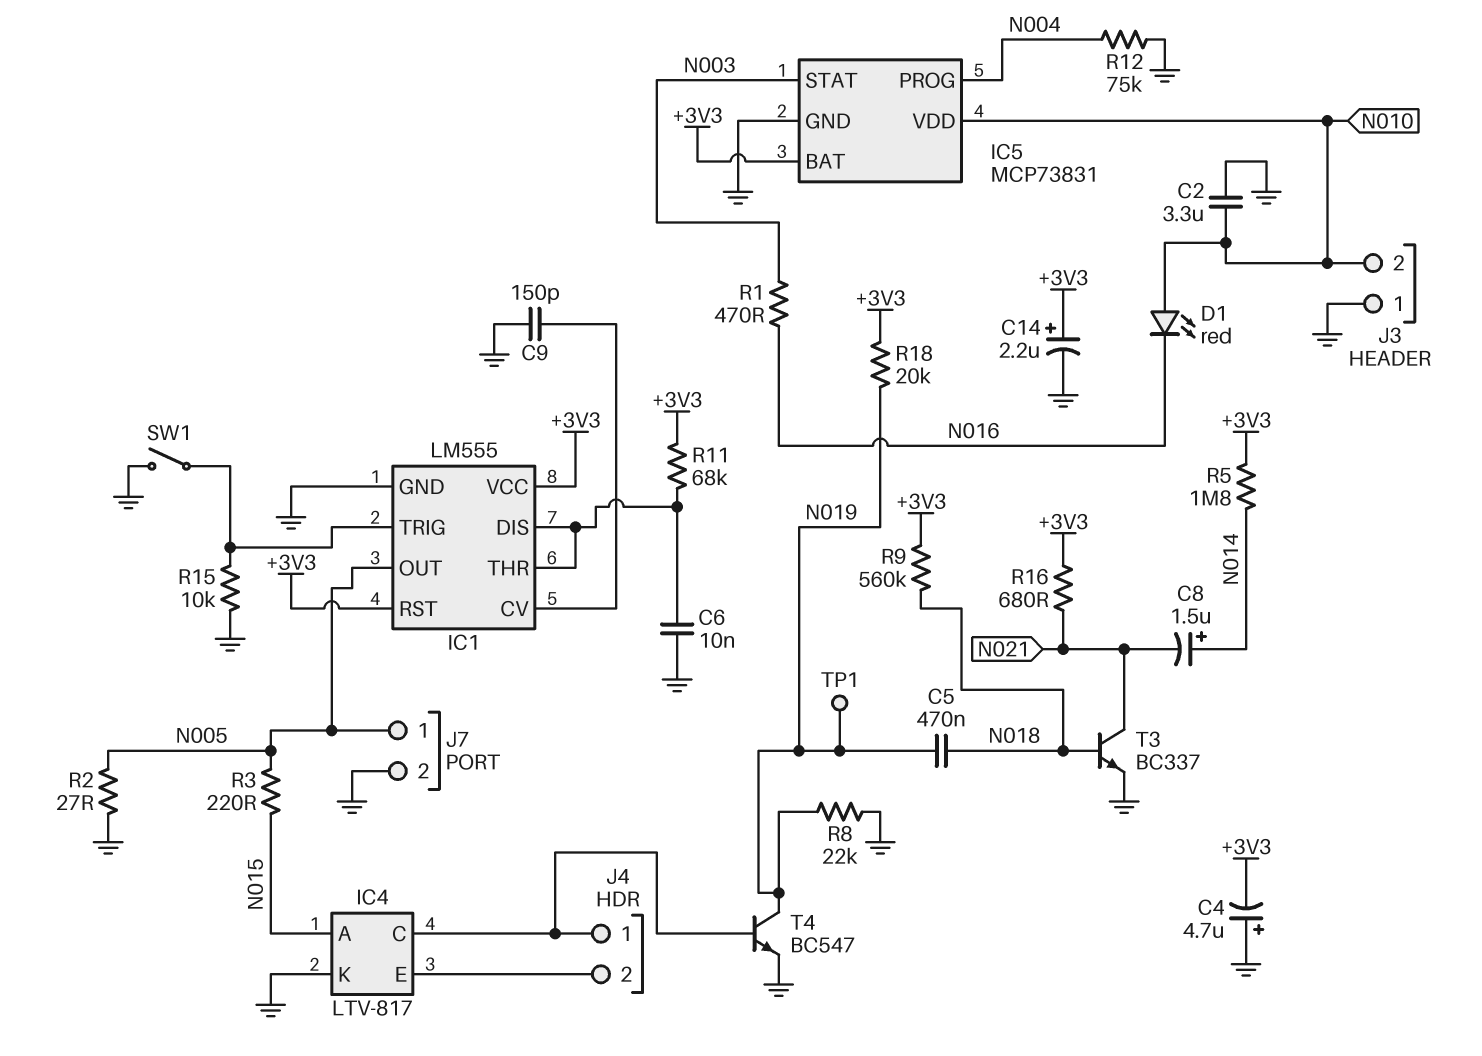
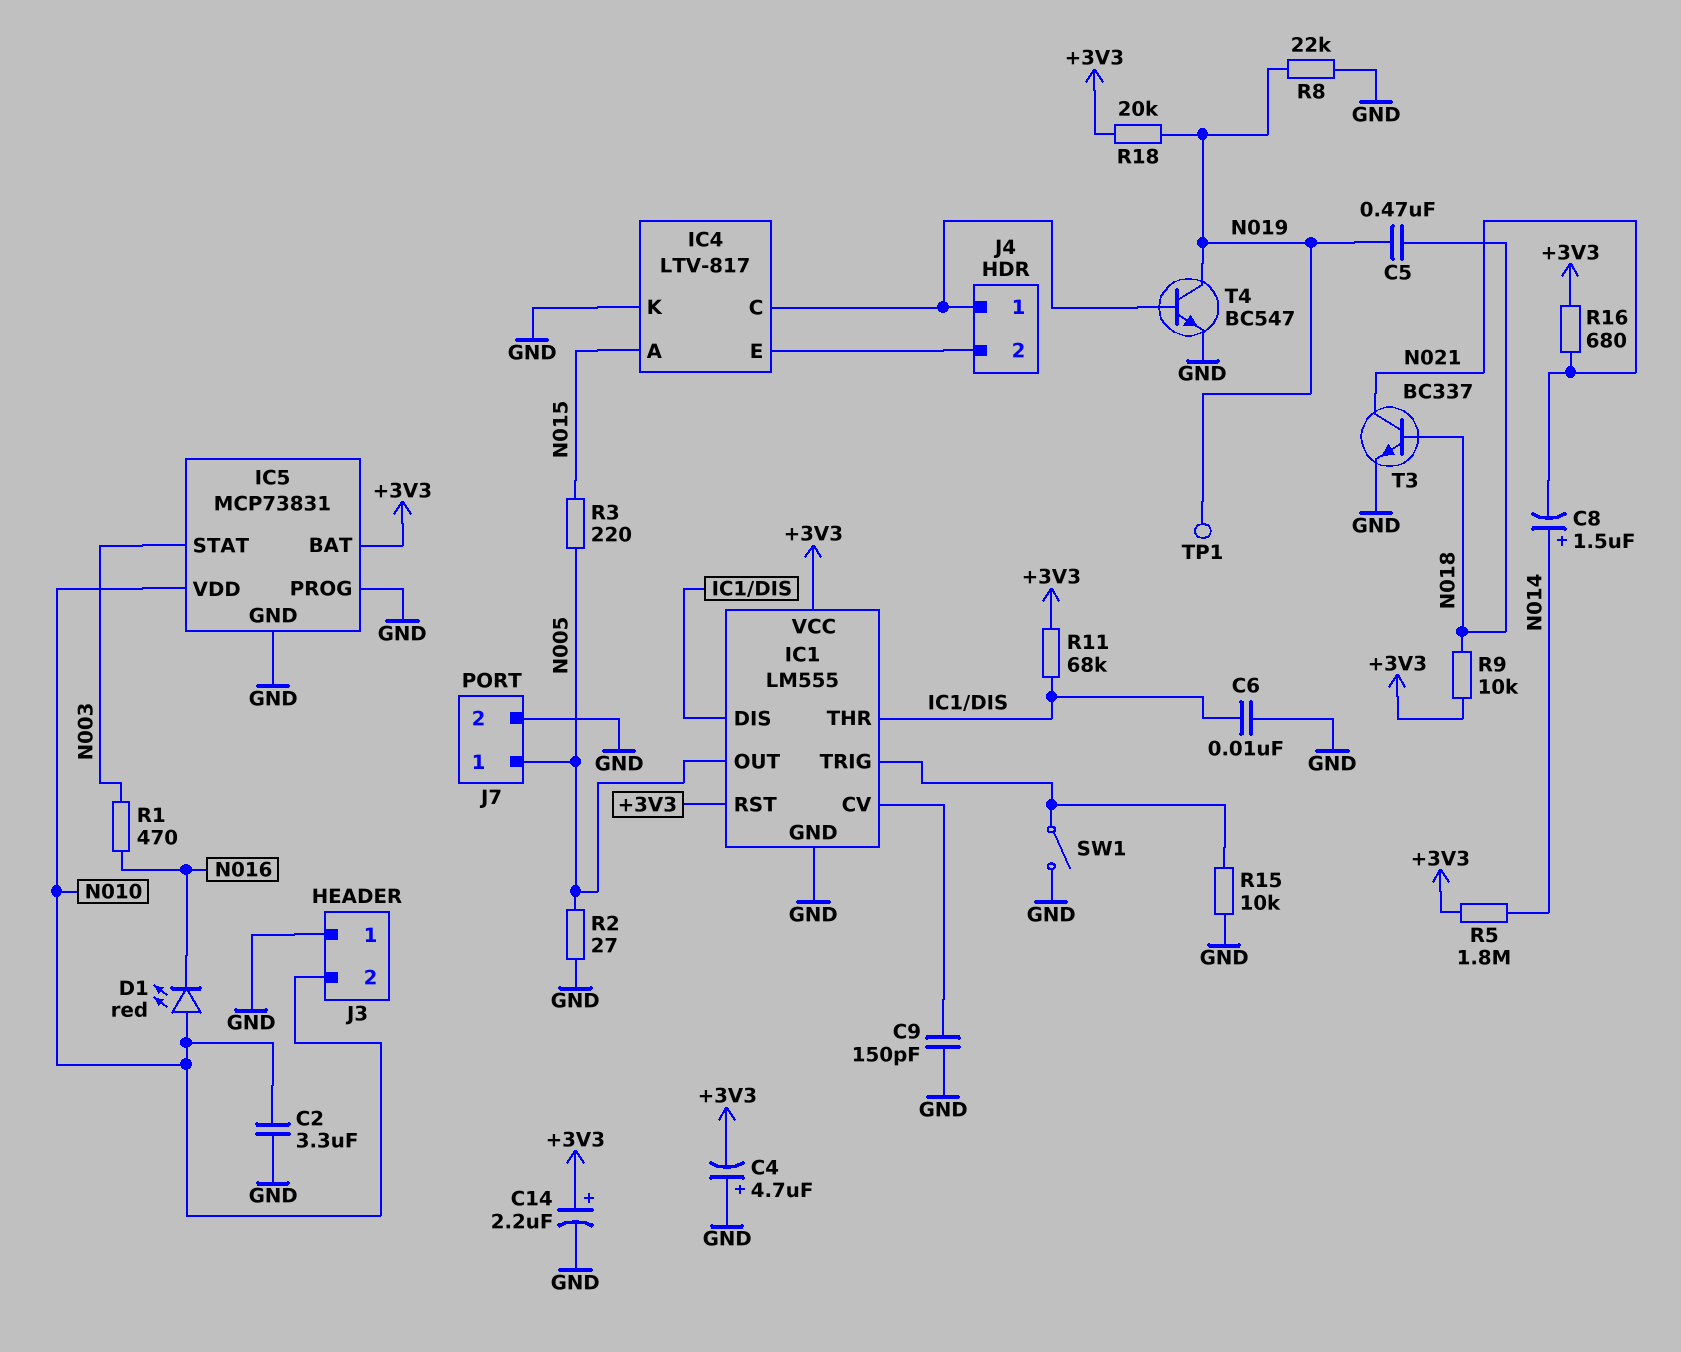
IC5 pin PROG: N004 -> GND
R9: 560k (+3V3, N018) -> 10k (+3V3, N018)
R12: 75k (GND, N004) -> none

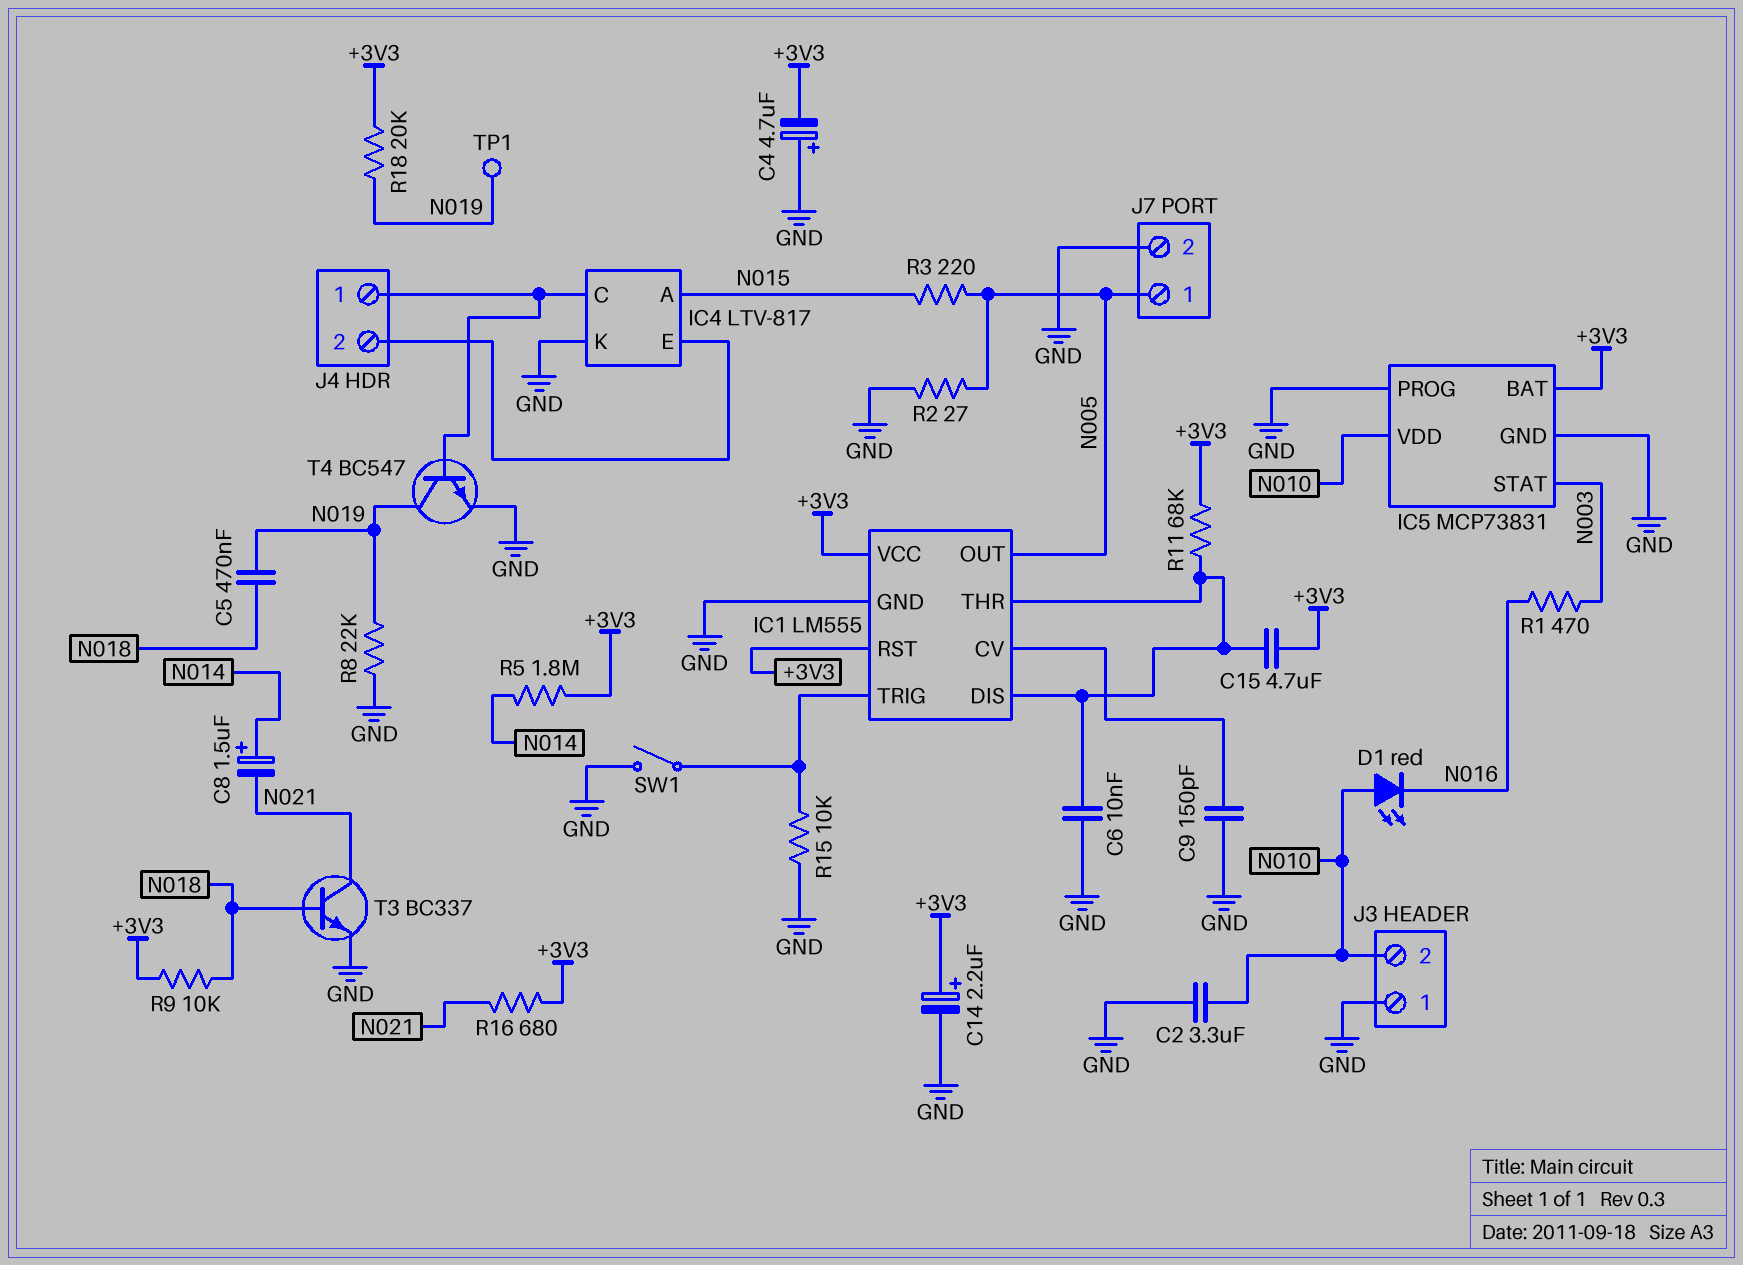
C15: none -> 4.7uF (+3V3, IC1/DIS)

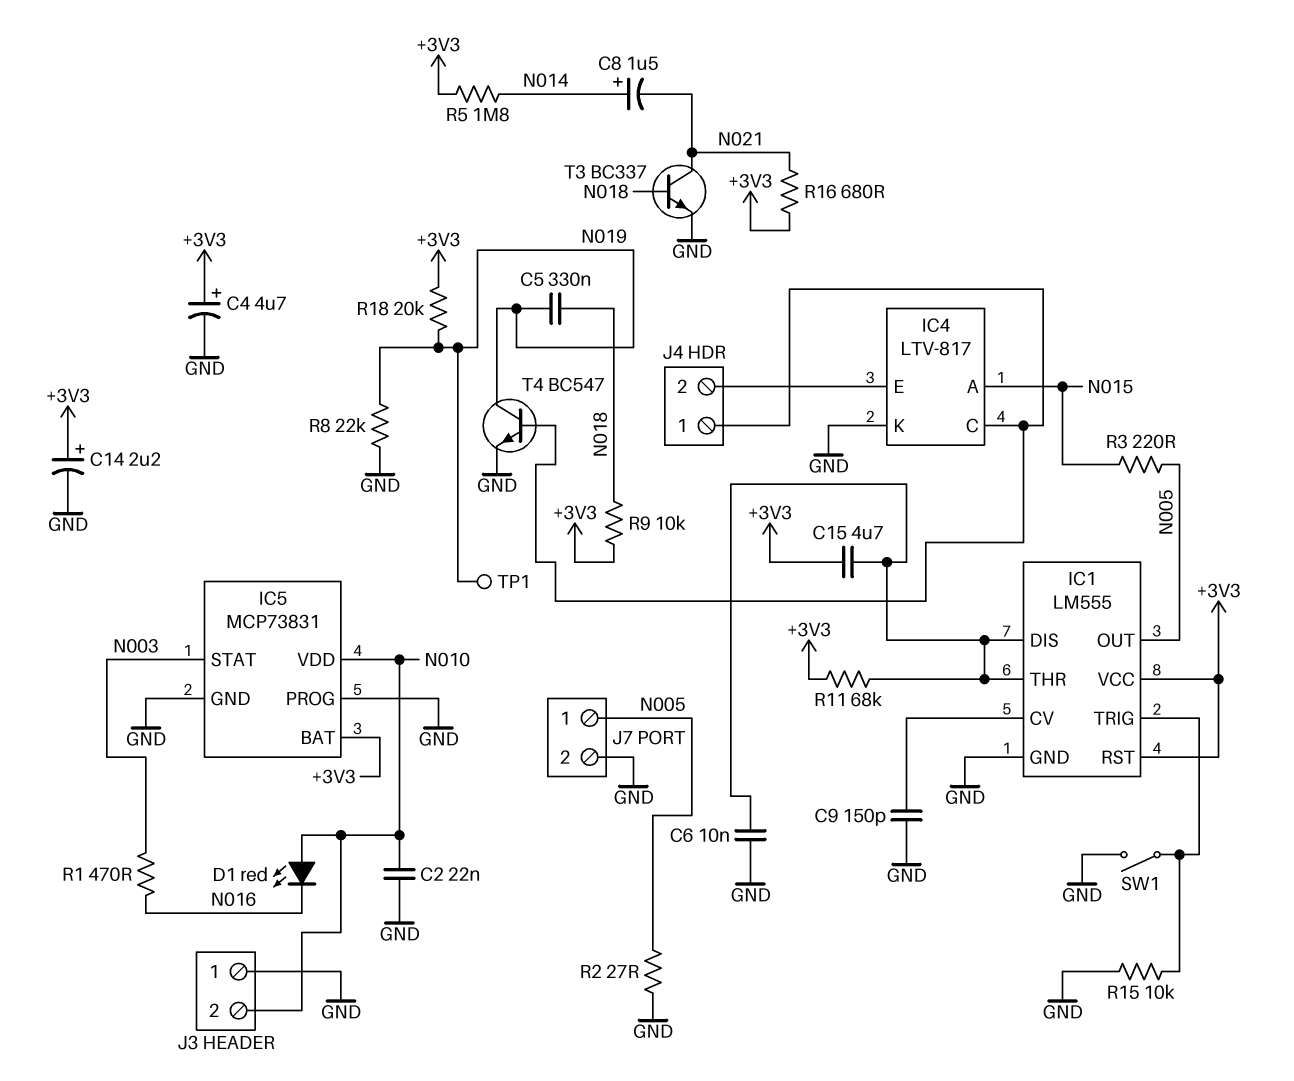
C2: 3.3uF (GND, N010) -> 22nF (GND, N010)
C4: 4.7uF (plus GND, minus +3V3) -> 4.7uF (plus +3V3, minus GND)
C5: 470nF (N018, N019) -> 330nF (N018, N019)

